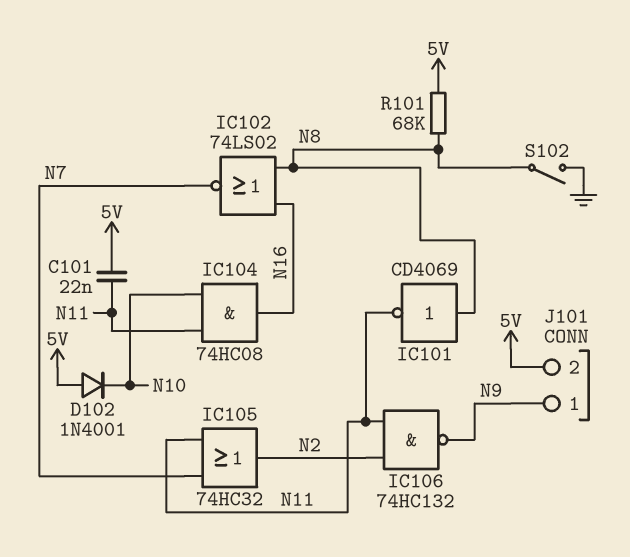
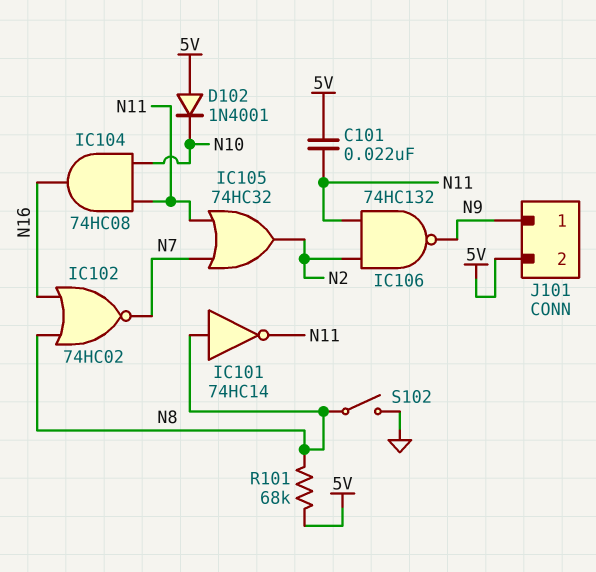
IC101: NOT CD4069 (in N8, out N11) -> NOT 74HC14 (in N8, out N11)
IC102: NOR 74LS02 (in N8, in N16, out N7) -> NOR 74HC02 (in N8, in N16, out N7)

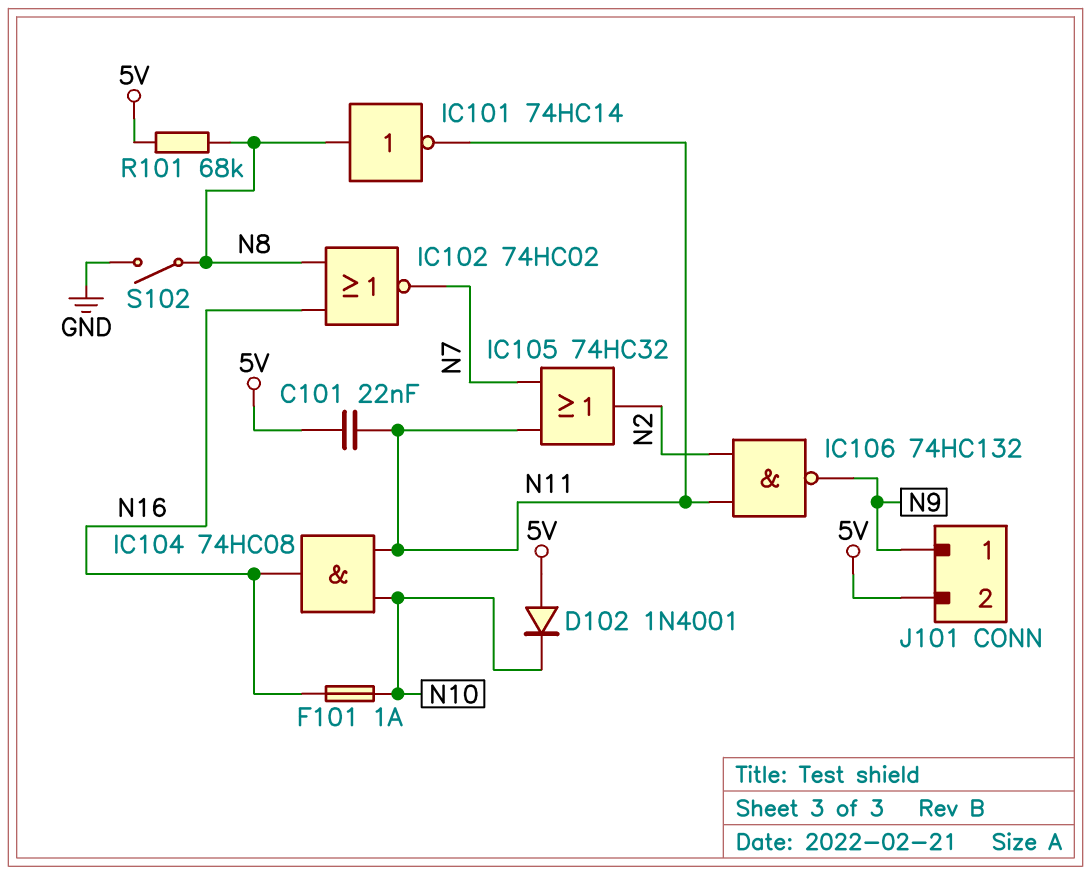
F101: none -> 1A (N10, N16)

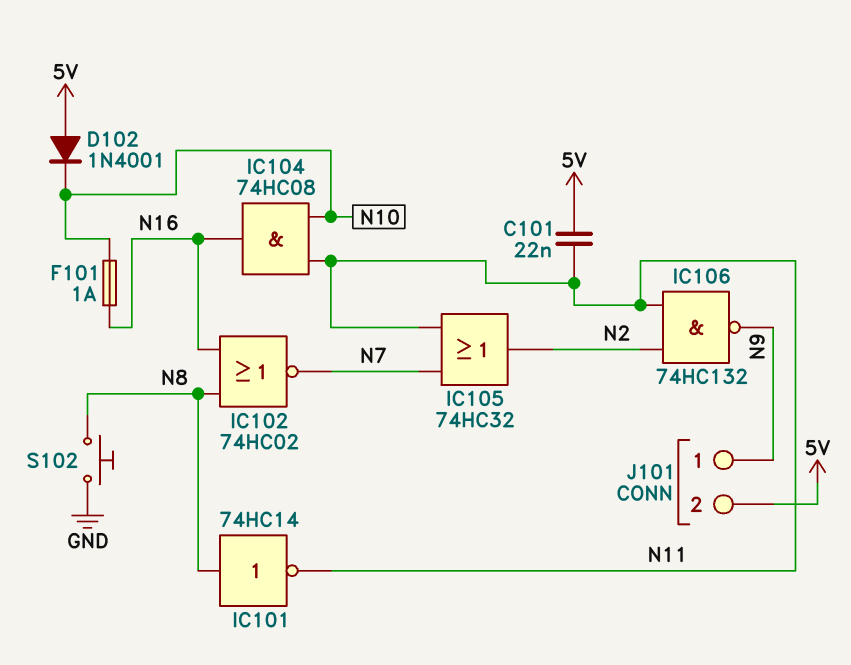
R101: 68k (5V, N8) -> none
S102: switch (GND, N8) -> button (GND, N8)

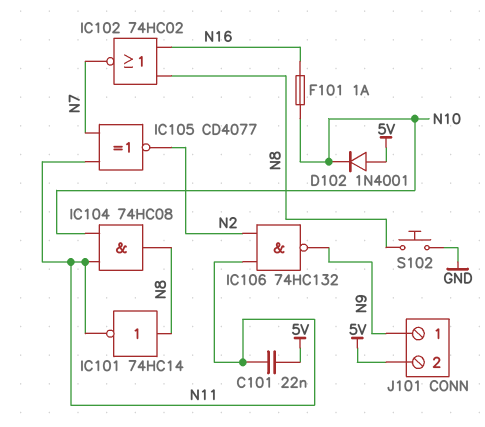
IC104: AND 74HC08 (in N10, in N11, out N16) -> AND 74HC08 (in N10, in N11, out N8)
IC105: OR 74HC32 (in N7, in N11, out N2) -> XNOR CD4077 (in N7, in N11, out N2)

